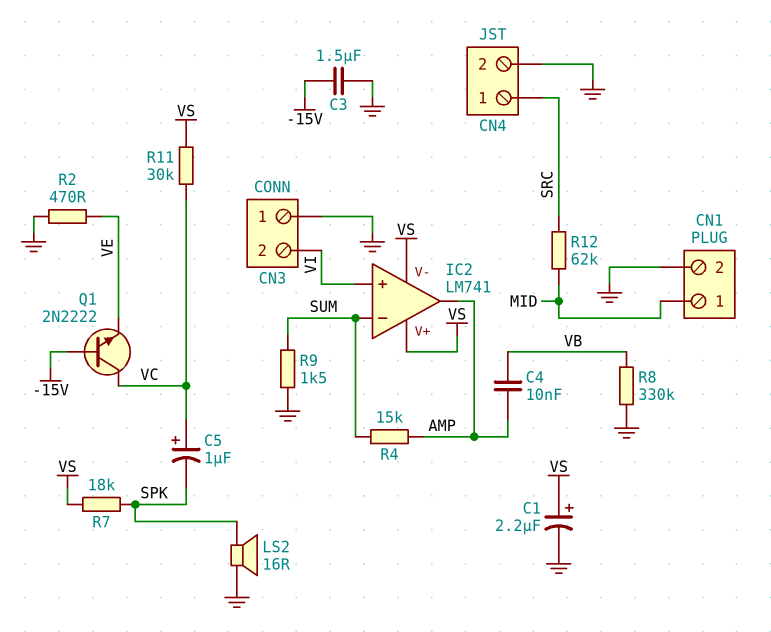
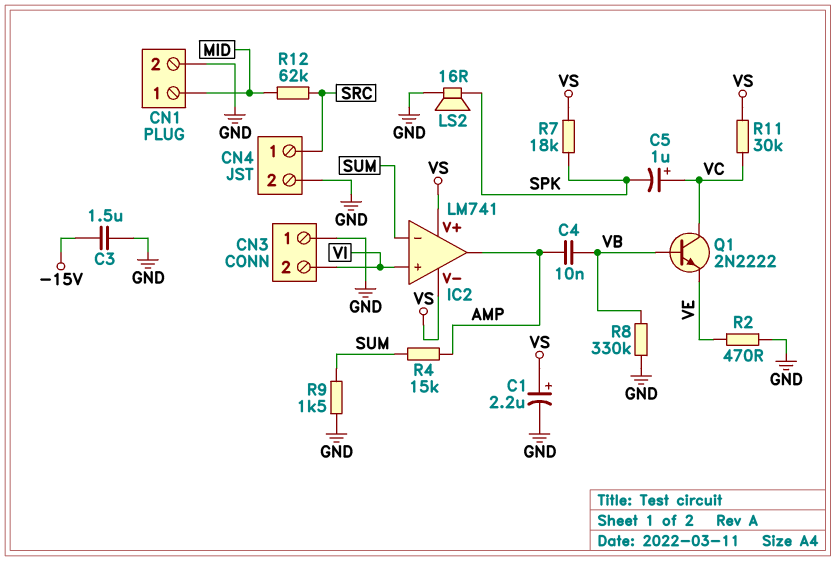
Q1: NPN 2N2222 (B -15V, C VC, E VE) -> NPN 2N2222 (B VB, C VC, E VE)

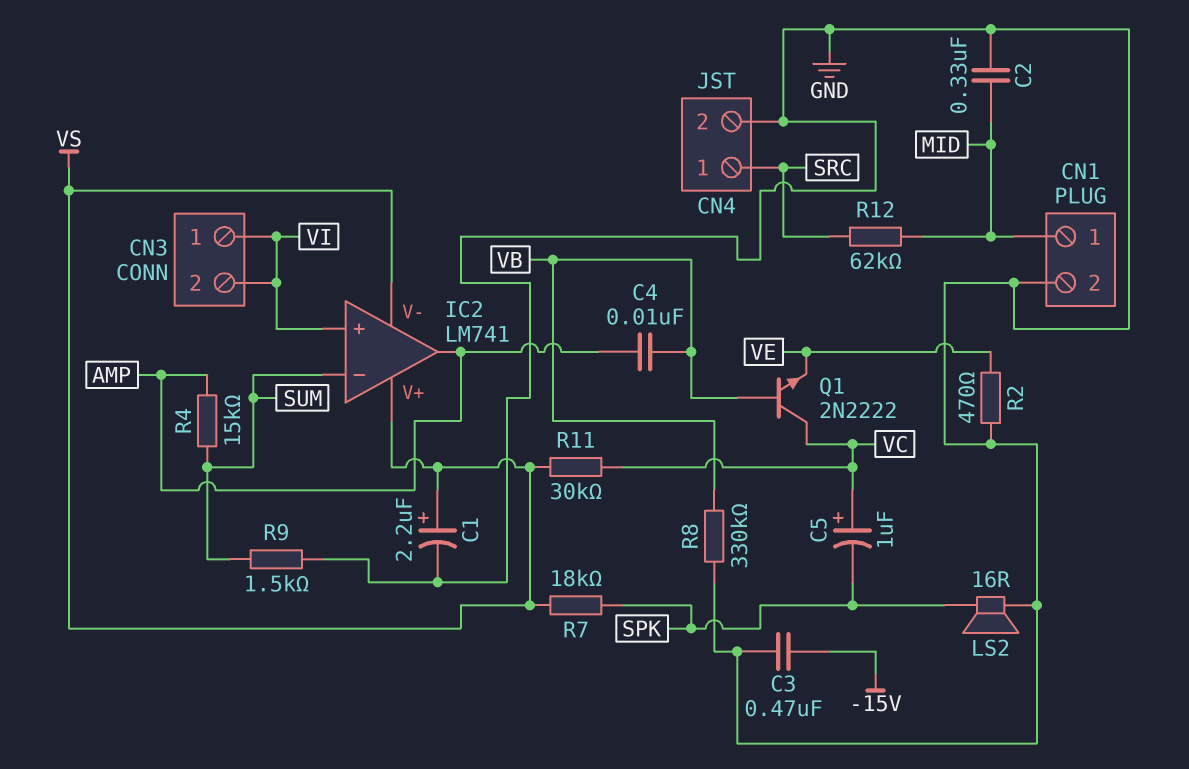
C2: none -> 330nF (GND, MID)
C3: 1.5uF (-15V, GND) -> 470nF (-15V, GND)
CN3 pin 1: GND -> VI

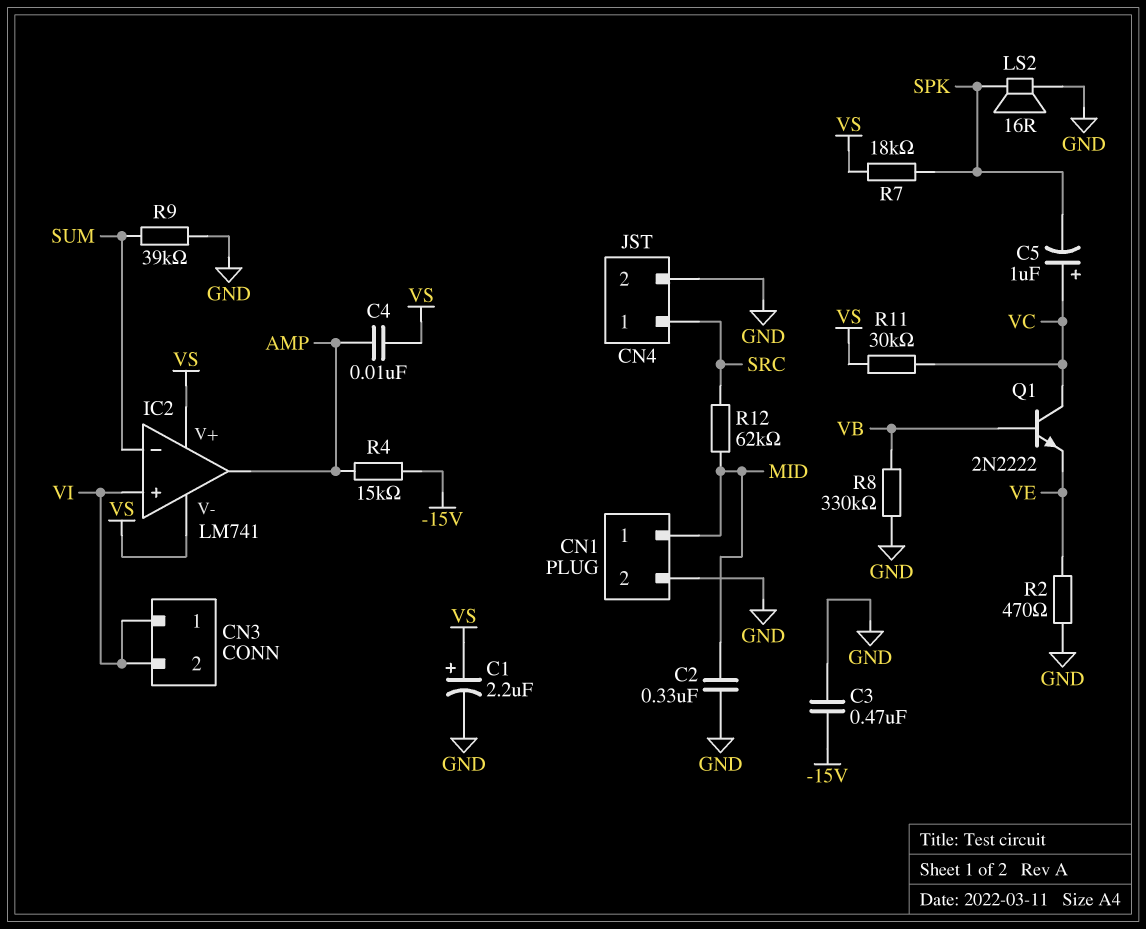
C4: 10nF (AMP, VB) -> 10nF (AMP, VS)
R4: 15k (AMP, SUM) -> 15k (-15V, AMP)
R9: 1.5k (GND, SUM) -> 39k (GND, SUM)

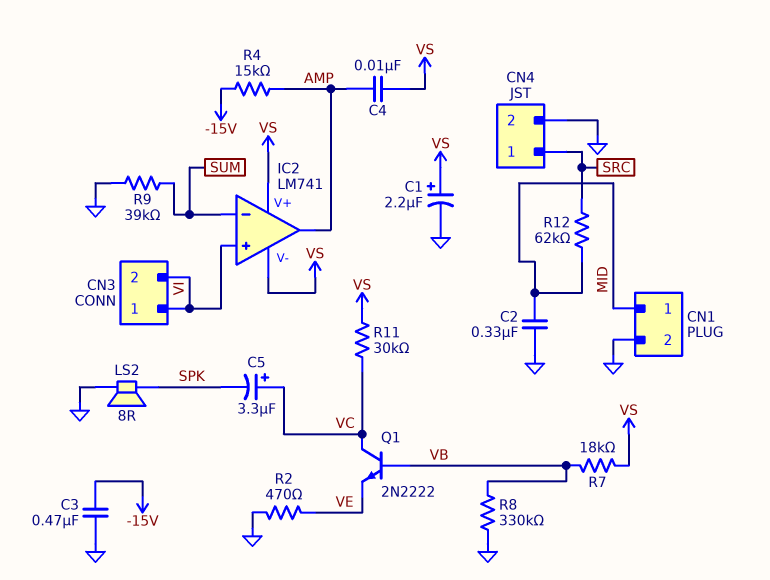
C5: 1uF (plus VC, minus SPK) -> 3.3uF (plus VC, minus SPK)
LS2: speaker 16R (GND, SPK) -> speaker 8R (GND, SPK)
R7: 18k (SPK, VS) -> 18k (VB, VS)

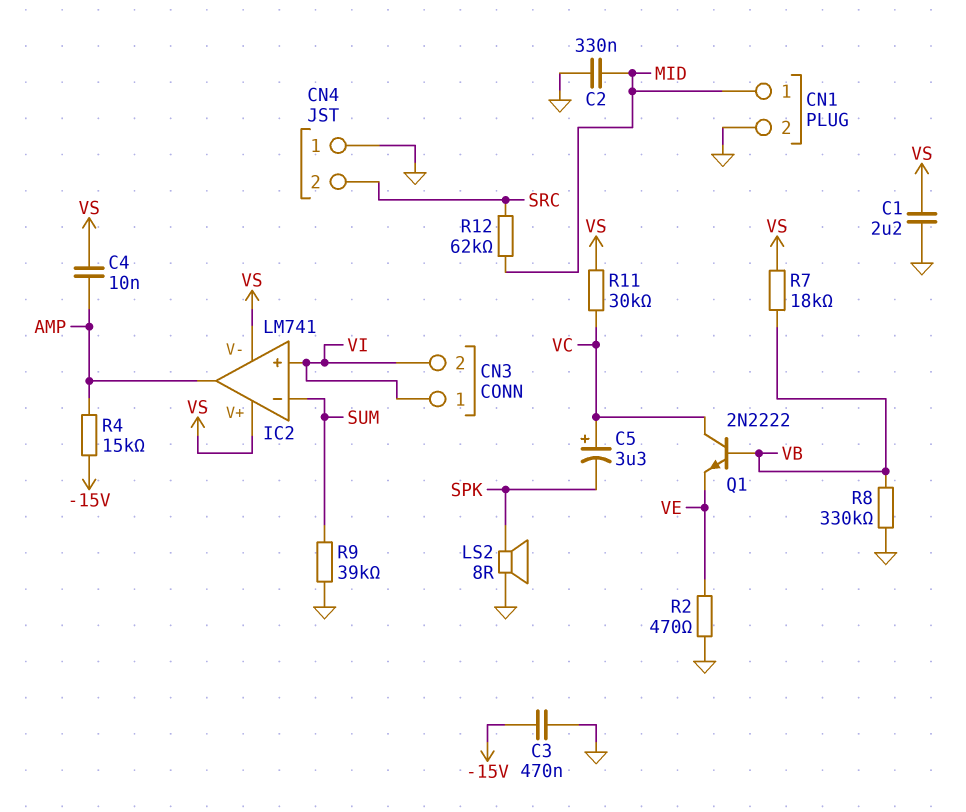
C1: 2.2uF (plus VS, minus GND) -> 2.2uF (GND, VS)
CN4 pin 1: SRC -> GND
CN4 pin 2: GND -> SRC

